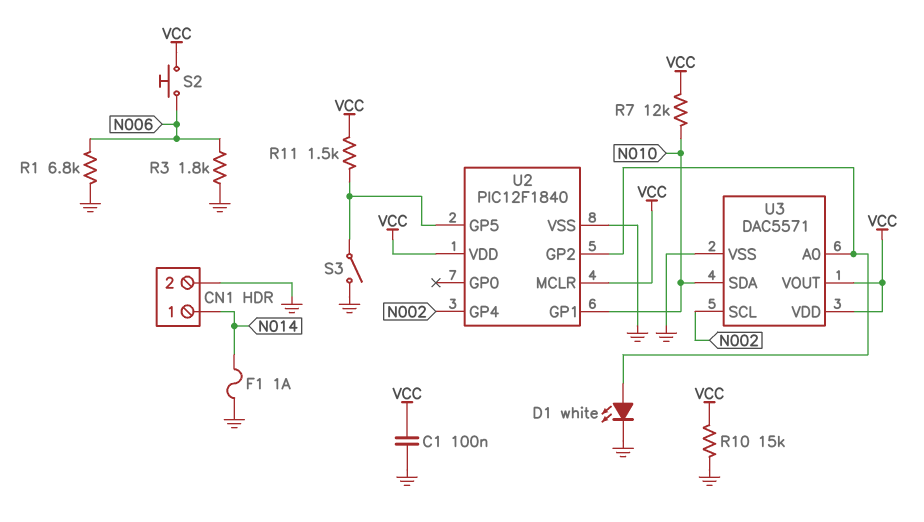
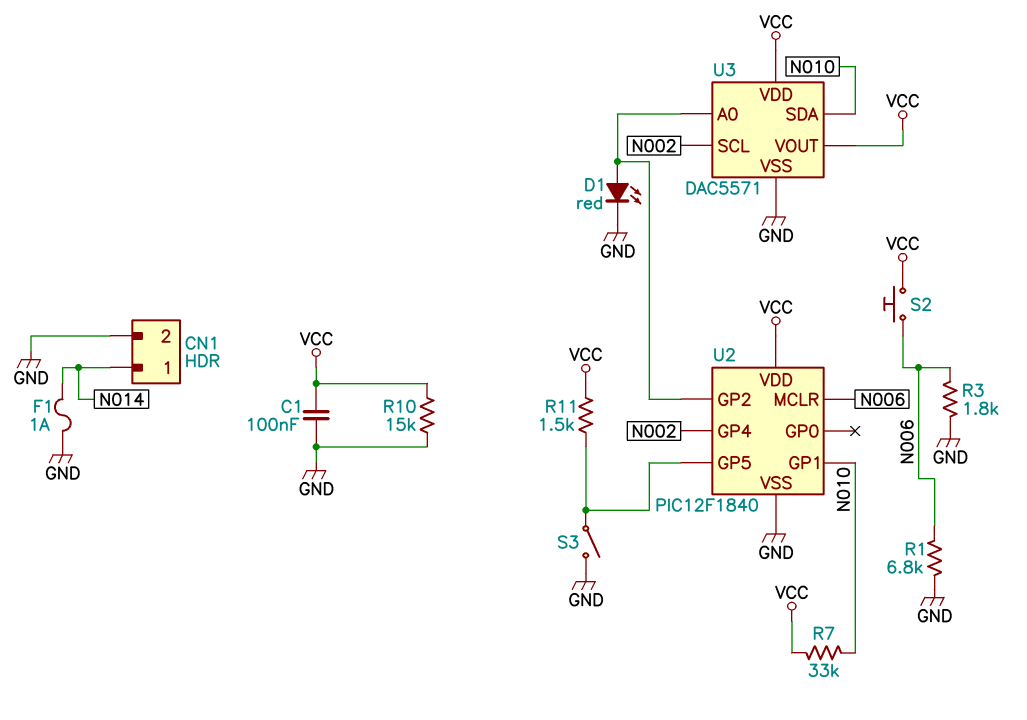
D1: LED white (A U2/GP2, K GND) -> LED red (A U2/GP2, K GND)
R7: 12k (N010, VCC) -> 33k (N010, VCC)
U2 pin MCLR: VCC -> N006

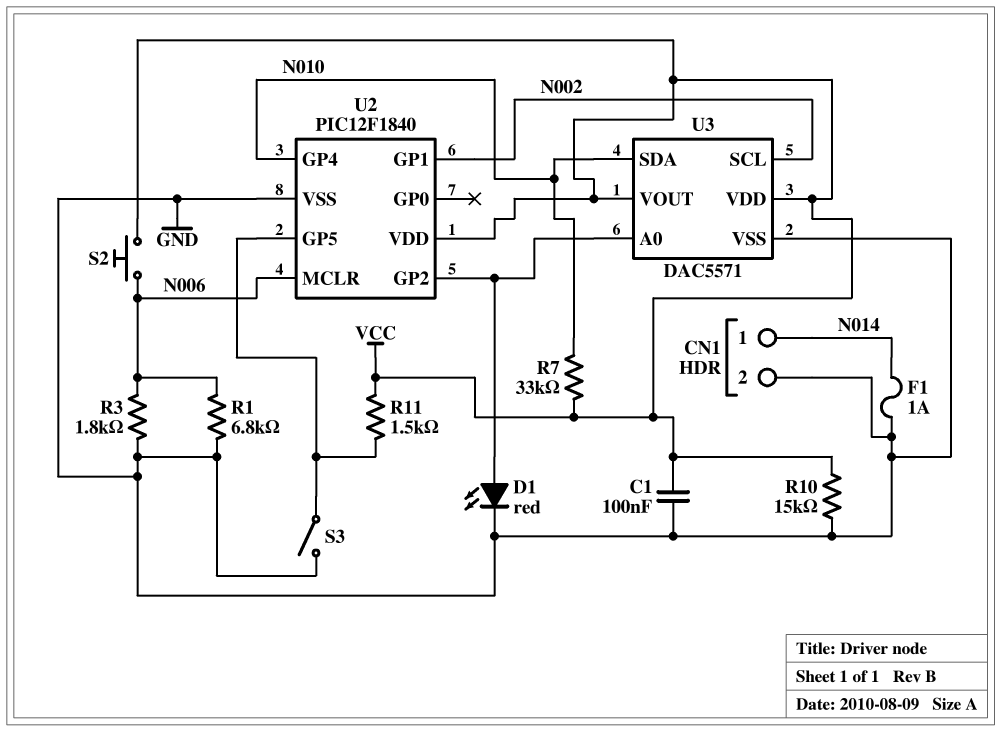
U2 pin GP1: N010 -> N002
U2 pin GP4: N002 -> N010

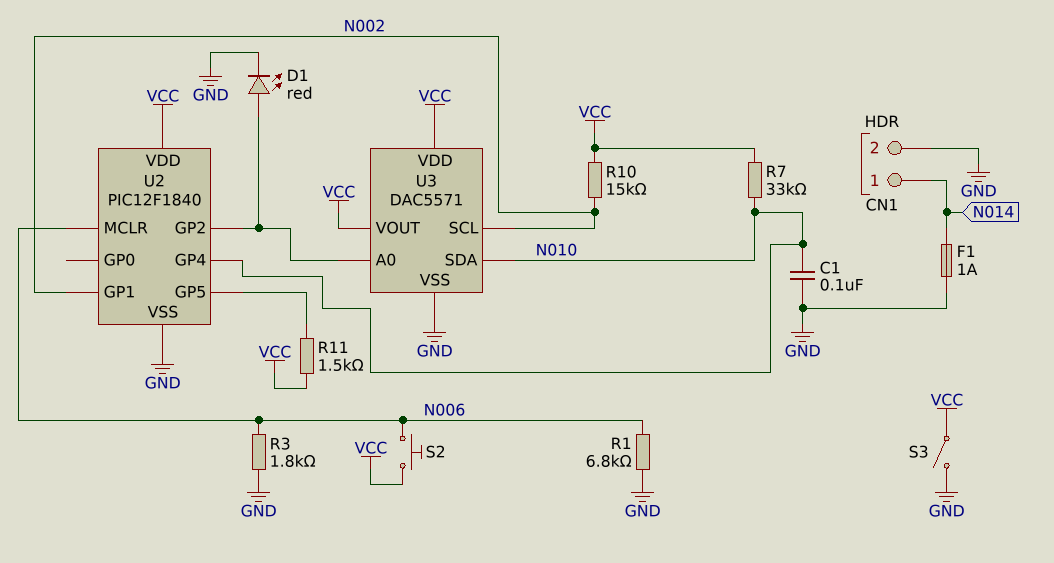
C1: 100nF (GND, VCC) -> 100nF (GND, N010)
R10: 15k (GND, VCC) -> 15k (N002, VCC)
S3: switch (GND, U2/GP5) -> switch (GND, VCC)

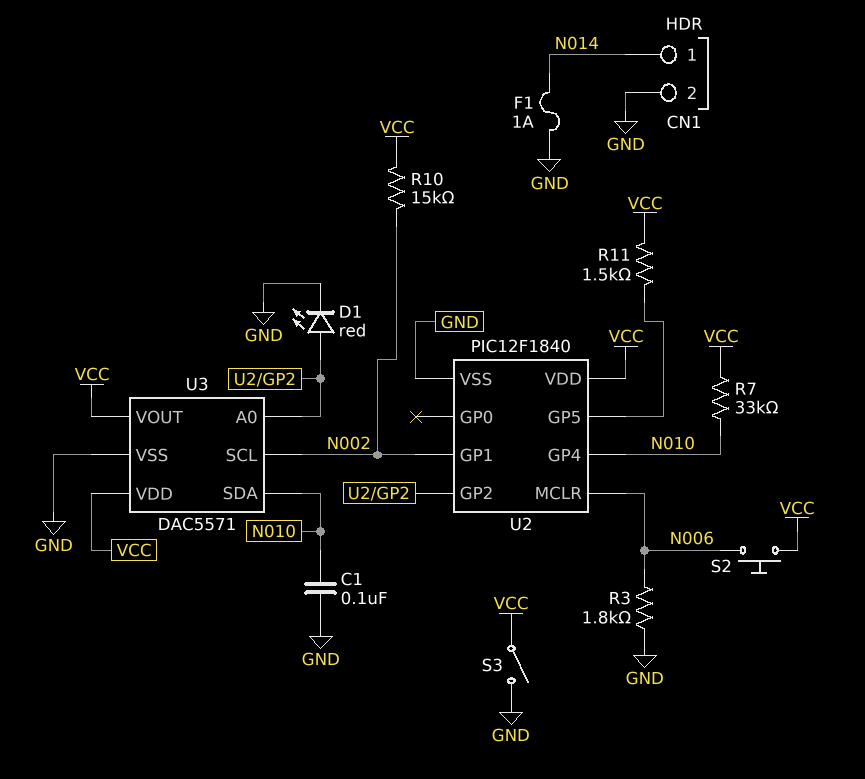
R1: 6.8k (GND, N006) -> none

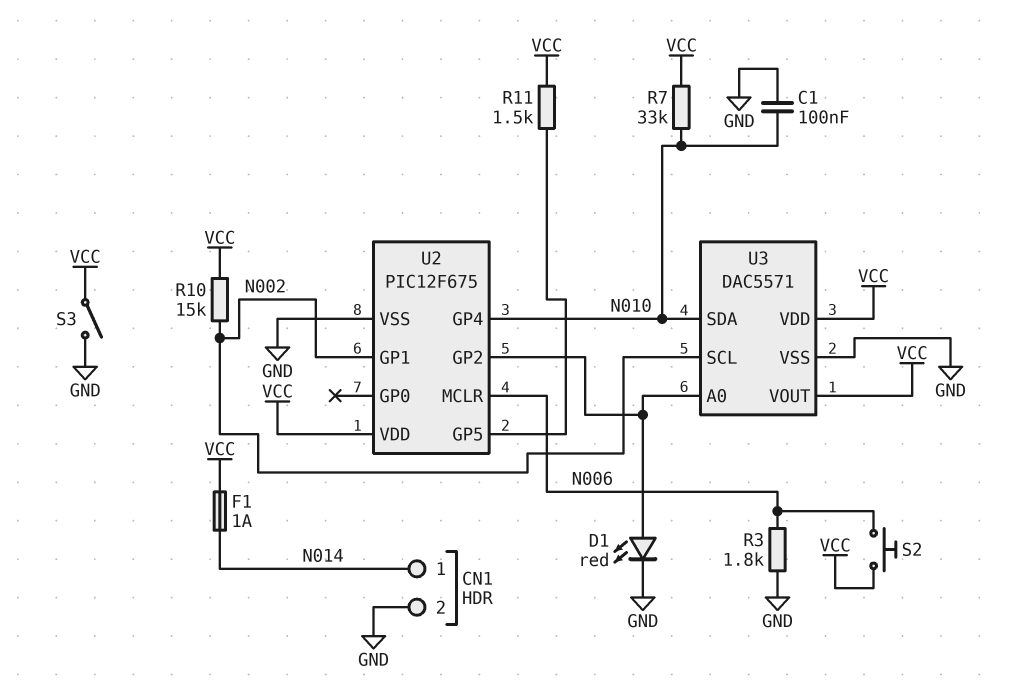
F1: 1A (GND, N014) -> 1A (N014, VCC)
U2: PIC12F1840 -> PIC12F675

